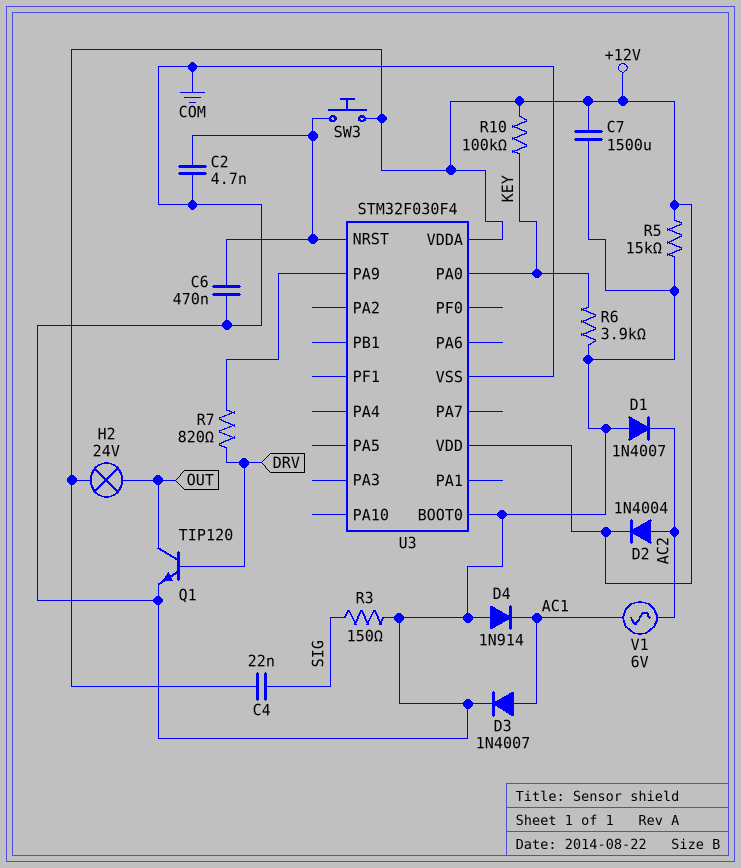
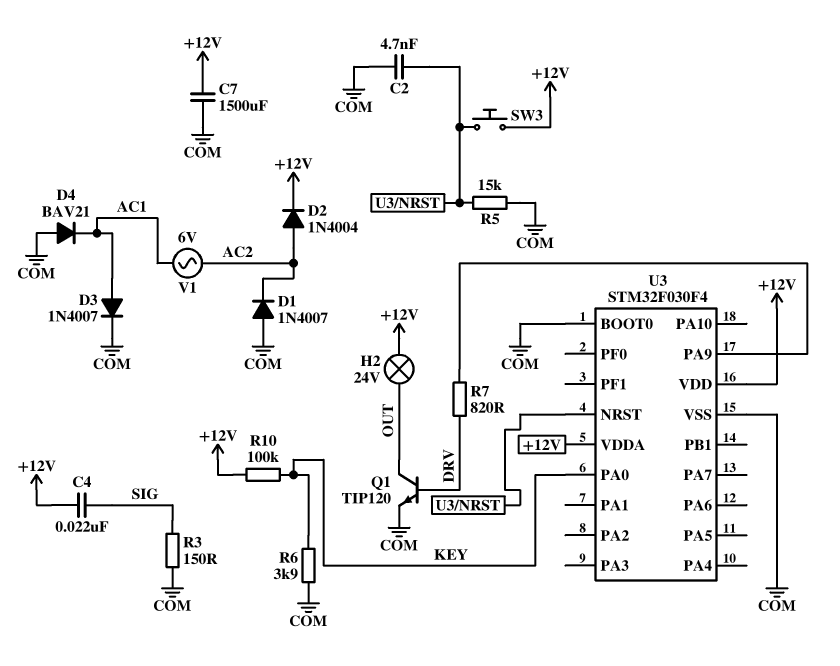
C6: 470nF (COM, U3/NRST) -> none
D4: diode 1N914 (A COM, K AC1) -> diode BAV21 (A COM, K AC1)
R5: 15k (+12V, COM) -> 15k (COM, U3/NRST)

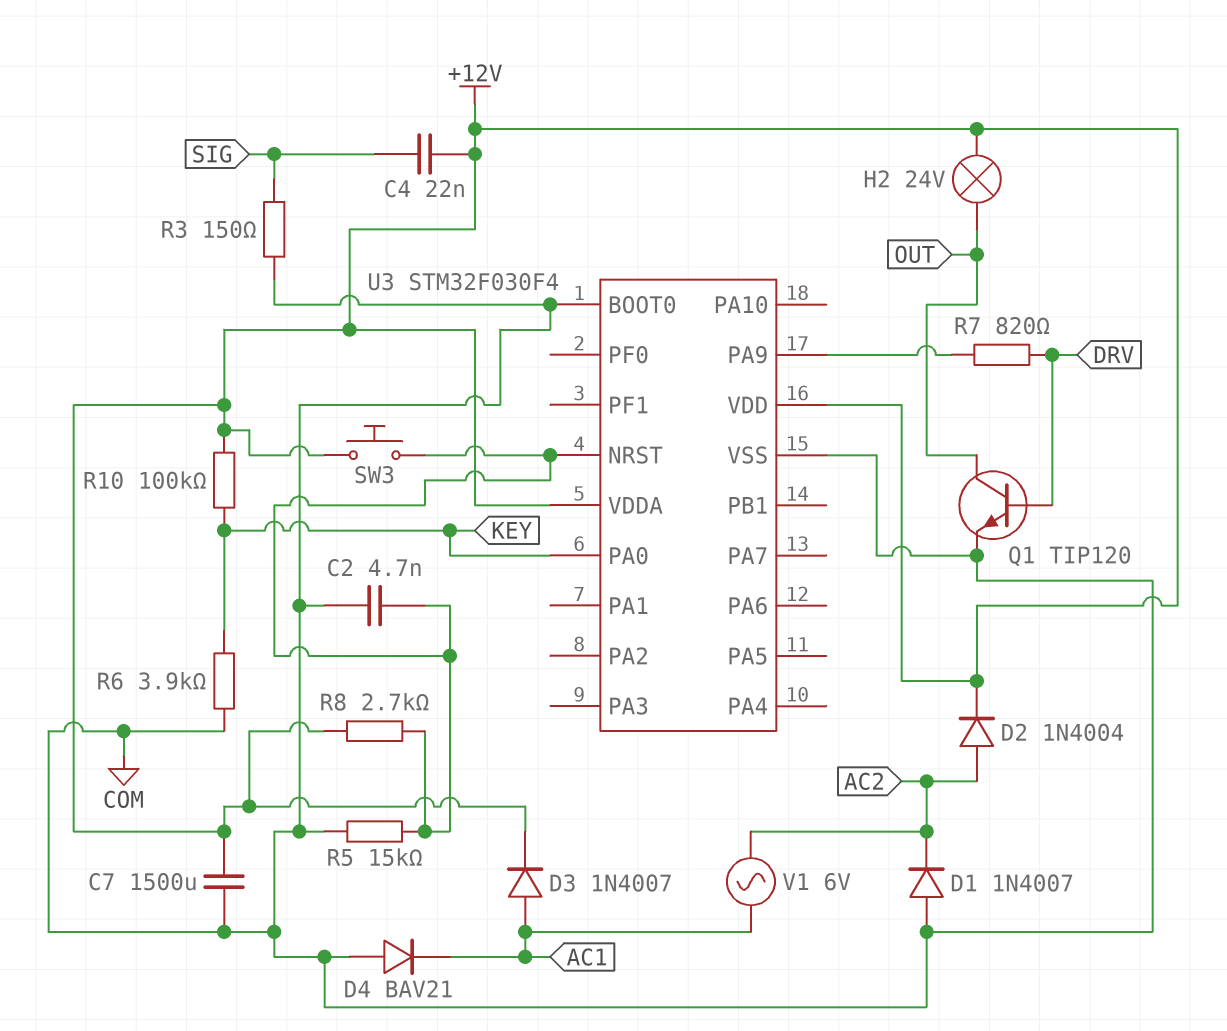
D3: diode 1N4007 (A AC1, K COM) -> diode 1N4007 (A AC1, K +12V)
R8: none -> 2.7k (+12V, U3/NRST)

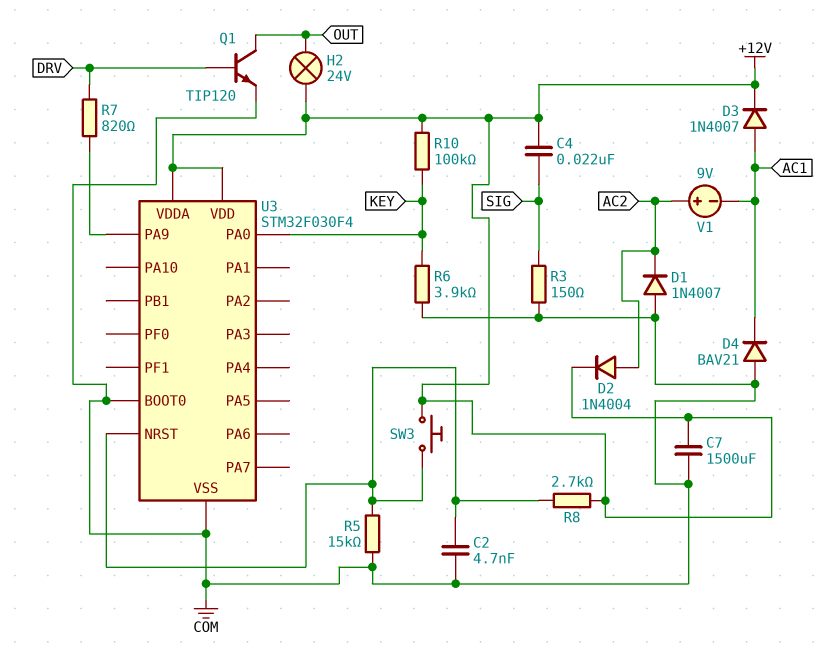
V1: AC 6V (AC1, AC2) -> 9V (plus AC2, minus AC1)

